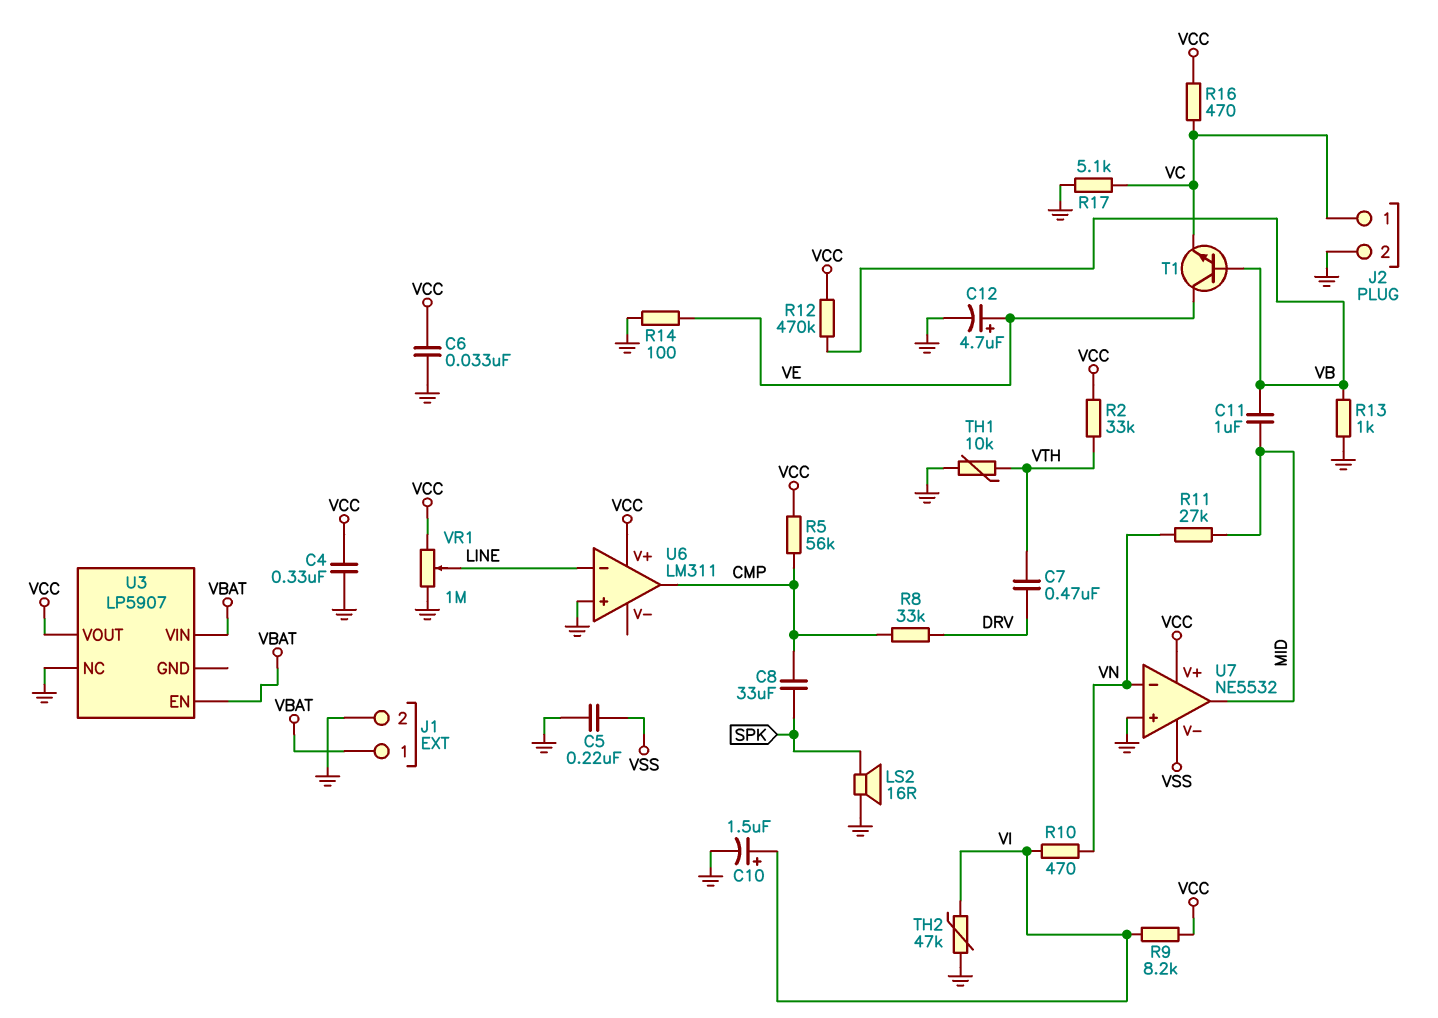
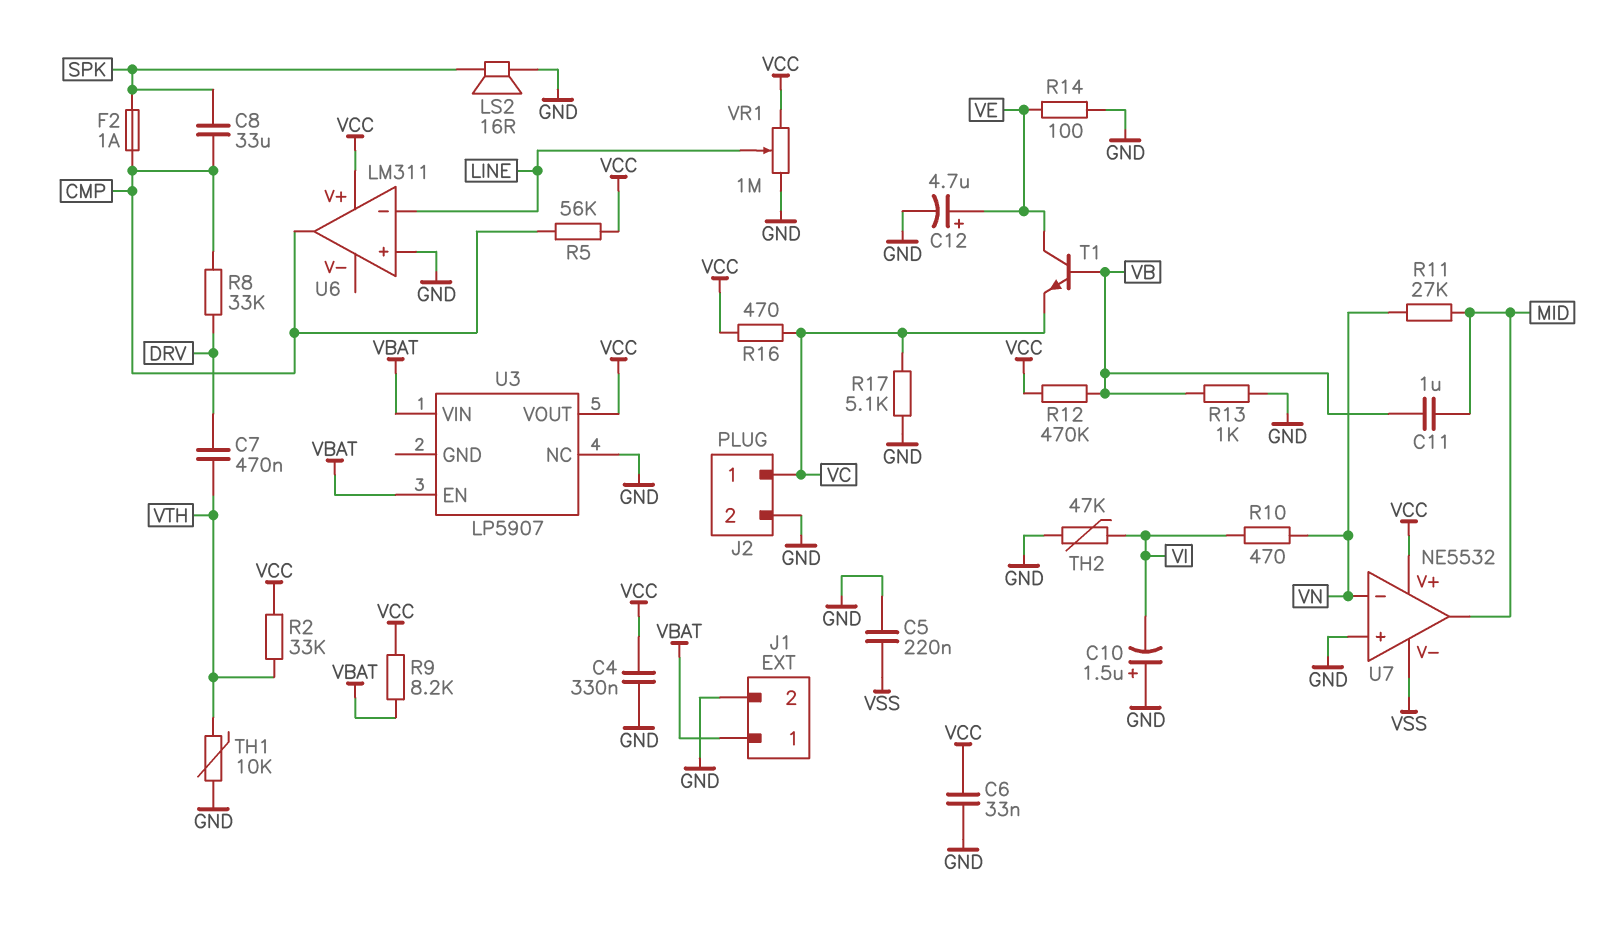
C10: 1.5uF (plus VI, minus GND) -> 1.5uF (plus GND, minus VI)
F2: none -> 1A (CMP, SPK)
R9: 8.2k (VCC, VI) -> 8.2k (VBAT, VCC)

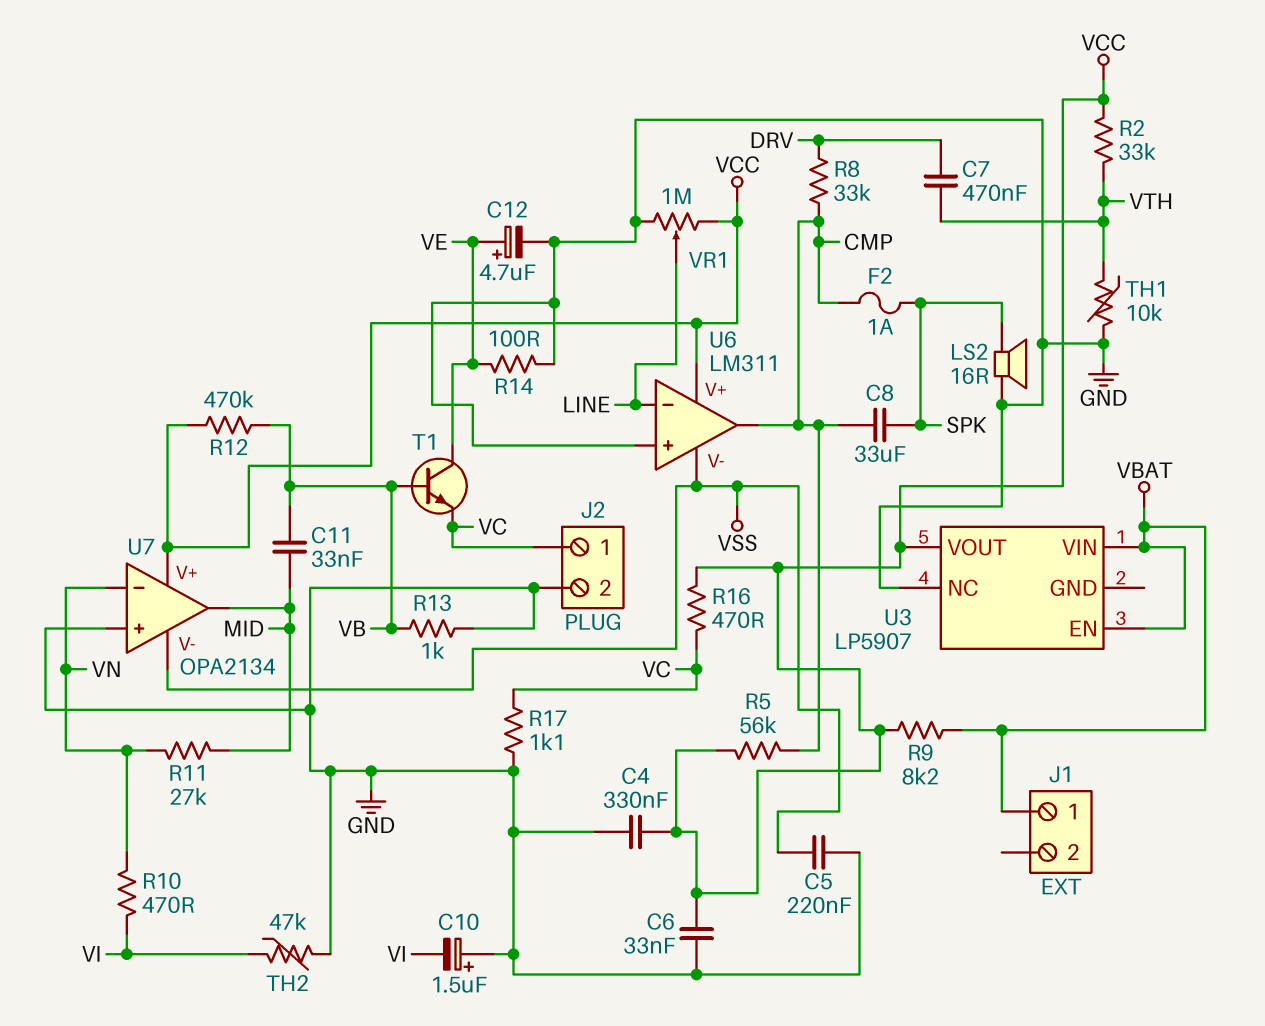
C11: 1uF (MID, VB) -> 33nF (MID, VB)
J1 pin 2: GND -> none
R17: 5.1k (GND, VC) -> 1.1k (GND, VC)
U6 pin V-: none -> VSS
U7: NE5532 -> OPA2134

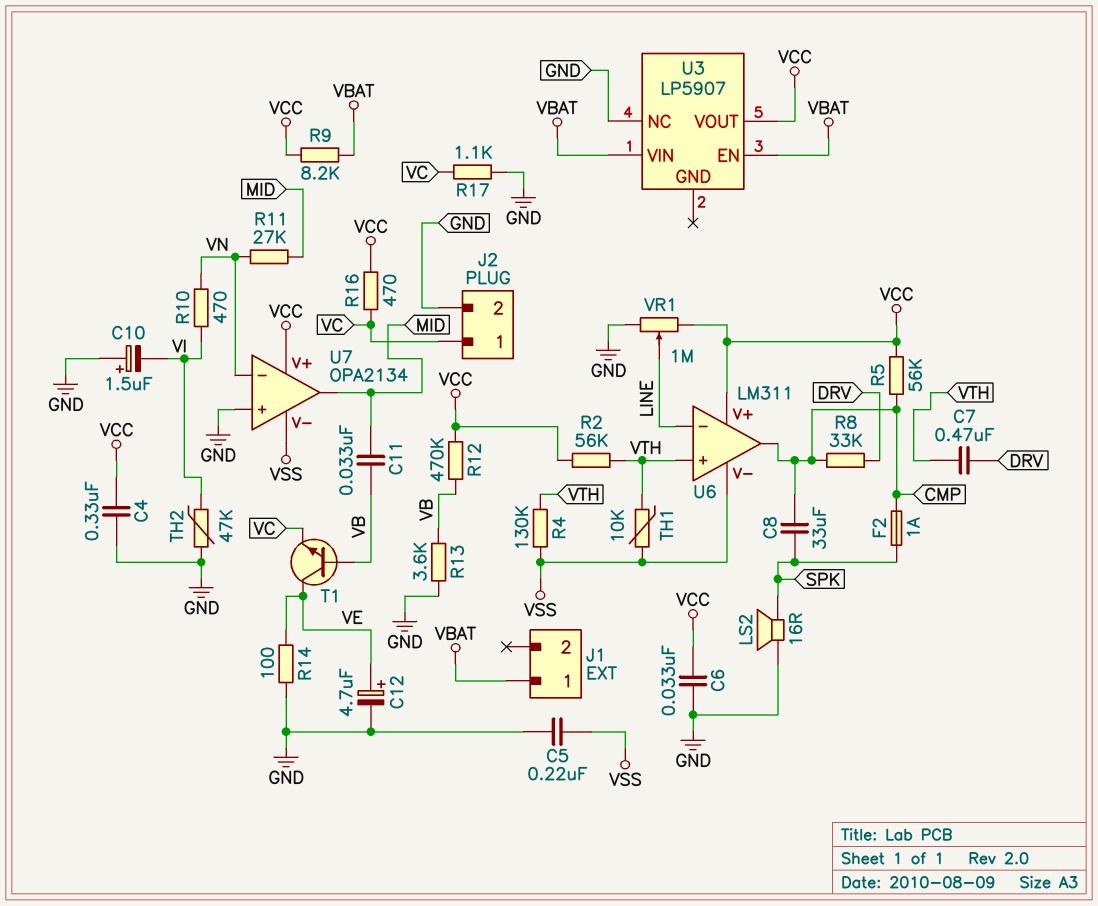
R2: 33k (VCC, VTH) -> 56k (VCC, VTH)
R4: none -> 130k (VSS, VTH)
R13: 1k (GND, VB) -> 3.6k (GND, VB)
TH1: 10k (GND, VTH) -> 10k (VSS, VTH)
U6 pin in+: GND -> VTH

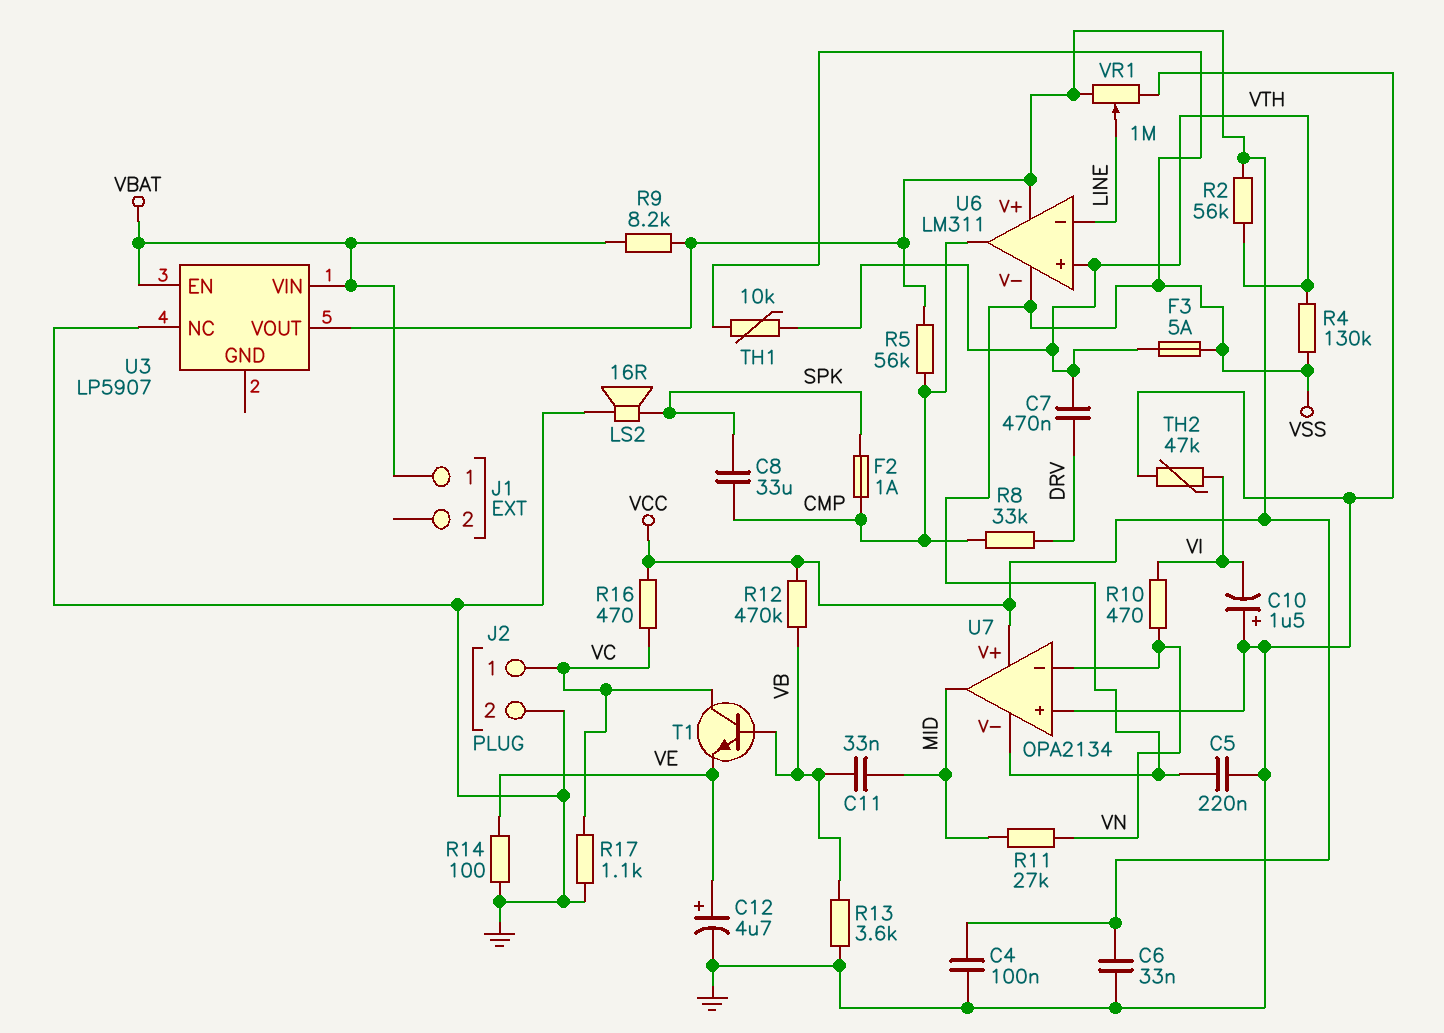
C4: 330nF (GND, VCC) -> 100nF (GND, VCC)
F3: none -> 5A (VSS, VTH)
T1: NPN (B VB, C VE, E VC) -> NPN (B VB, C VC, E VE)

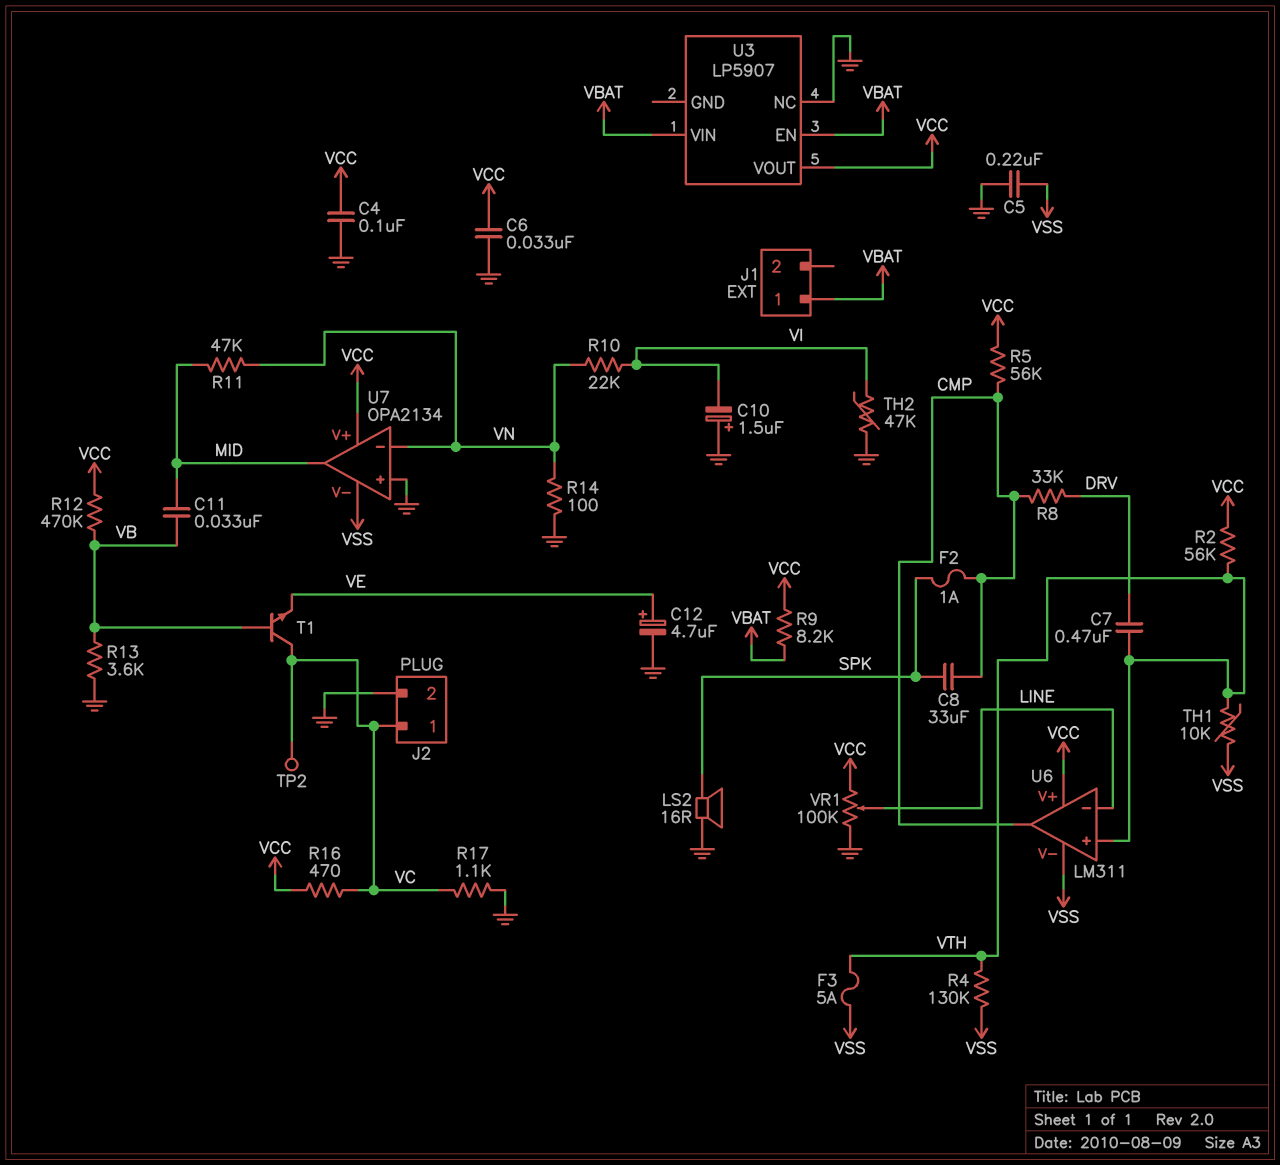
R10: 470 (VI, VN) -> 22k (VI, VN)
R11: 27k (MID, VN) -> 47k (MID, VN)
R14: 100 (GND, VE) -> 100 (GND, VN)
TP2: none -> test point (VC)
VR1: 1M (GND, VCC, wiper LINE) -> 100k (GND, VCC, wiper LINE)

